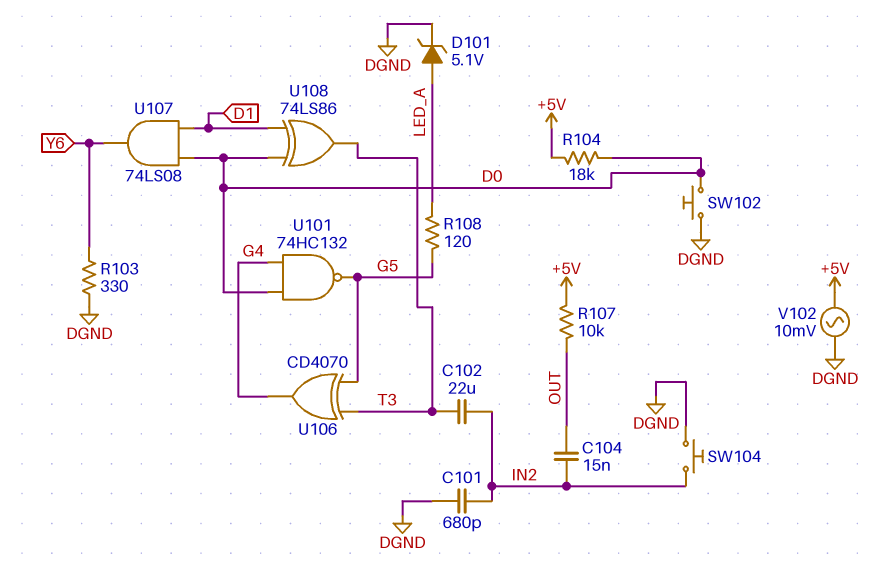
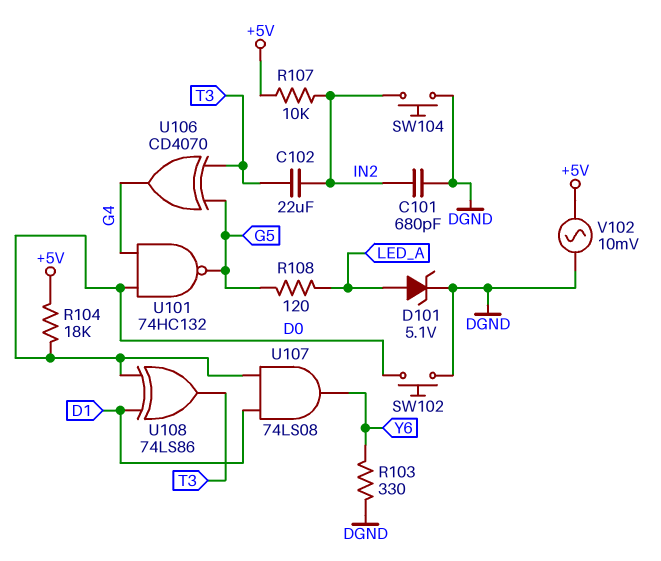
C104: 15nF (IN2, OUT) -> none
R107: 10k (+5V, OUT) -> 10k (+5V, IN2)

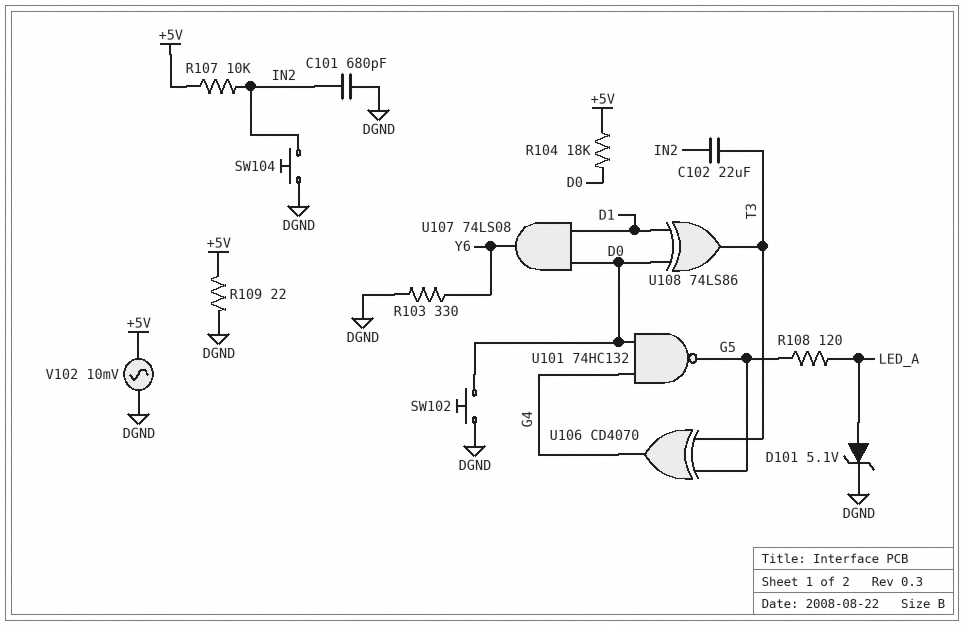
R109: none -> 22 (+5V, DGND)

